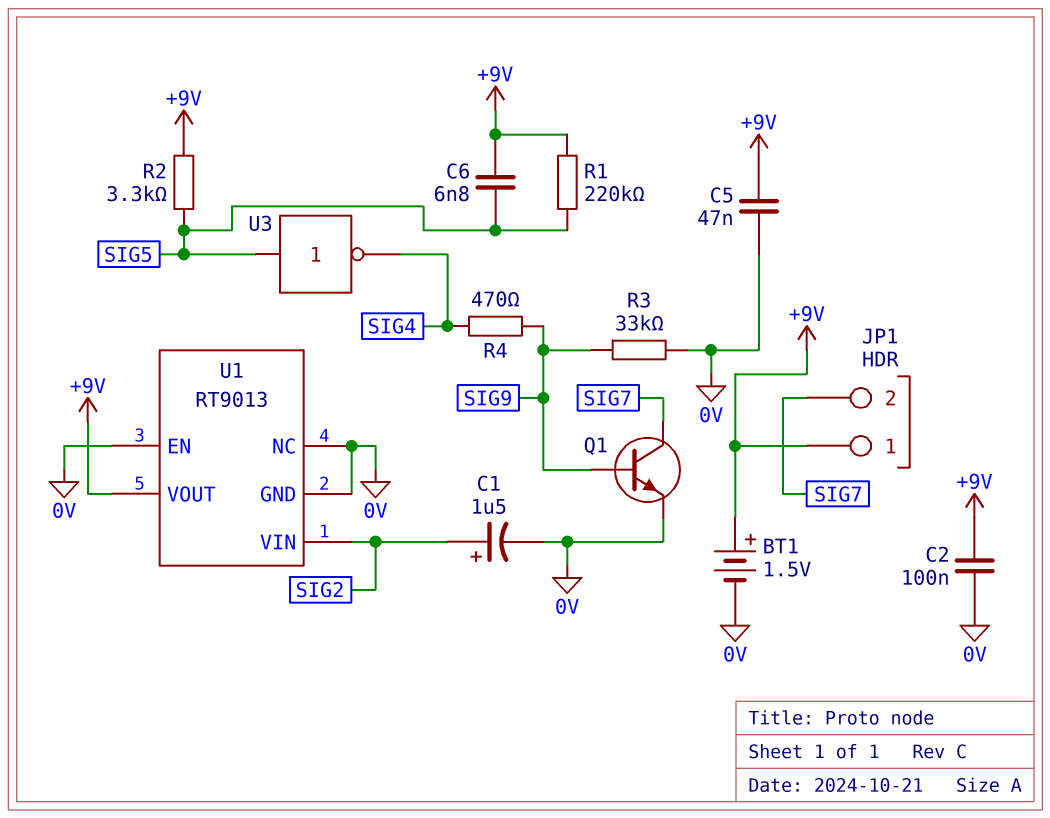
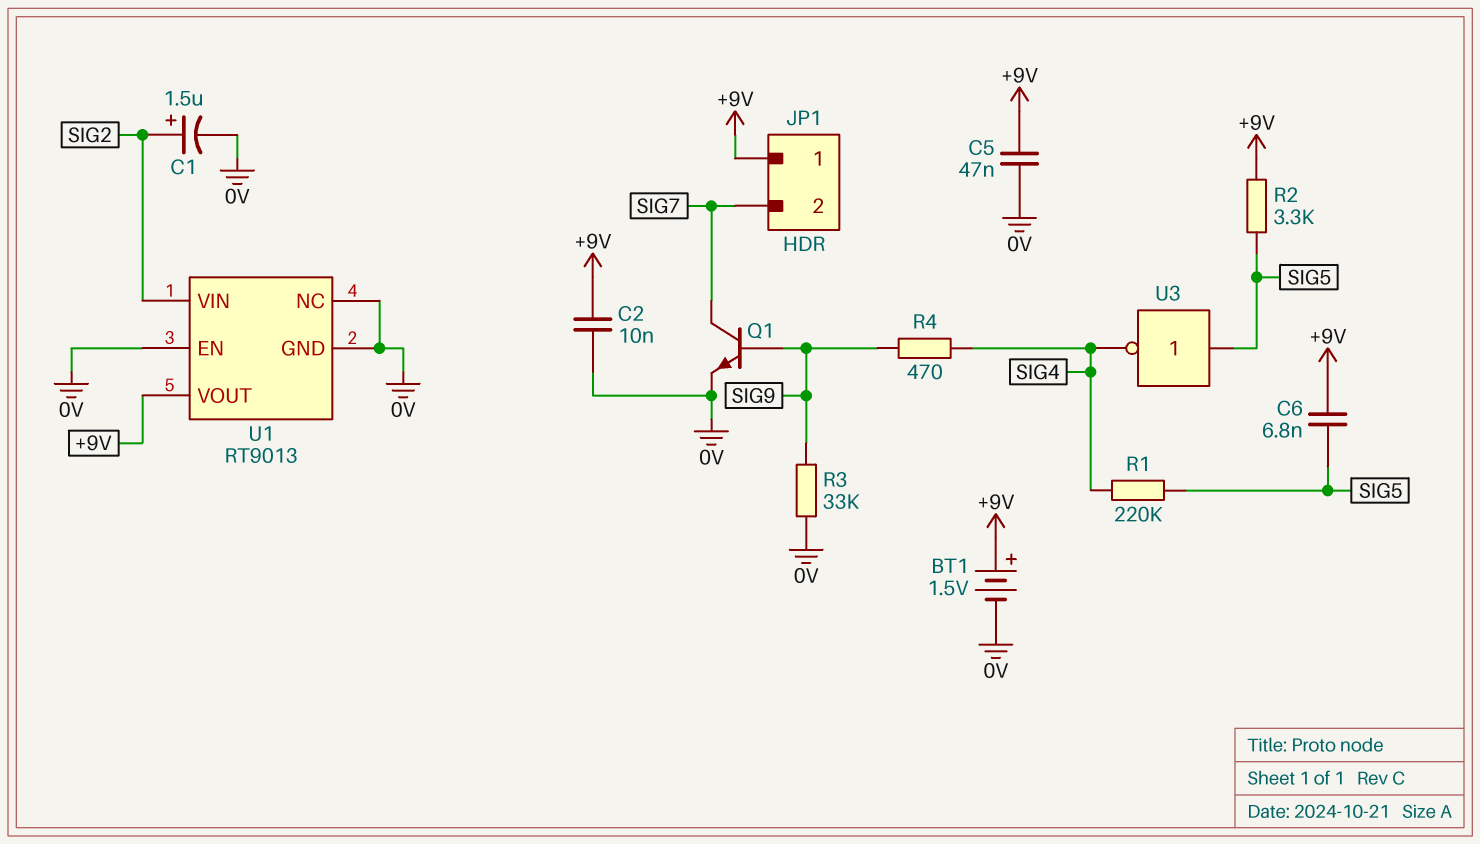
C2: 100nF (+9V, 0V) -> 10nF (+9V, 0V)
R1: 220k (+9V, SIG5) -> 220k (SIG4, SIG5)

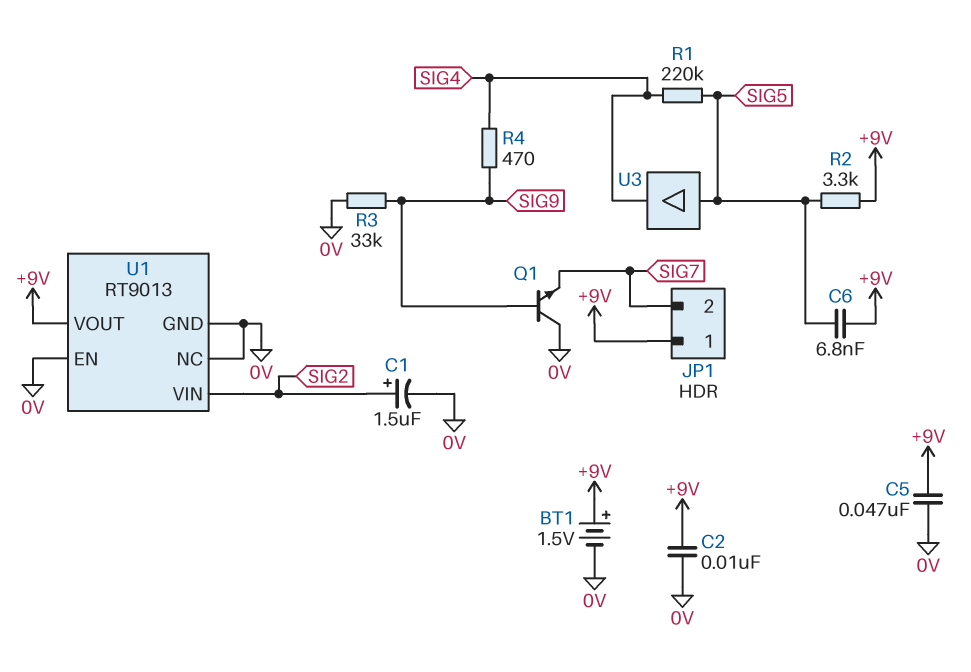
Q1: NPN (B SIG9, C SIG7, E 0V) -> NPN (B SIG9, C 0V, E SIG7)
U3: NOT (in SIG5, out SIG4) -> buffer (in SIG5, out SIG4)

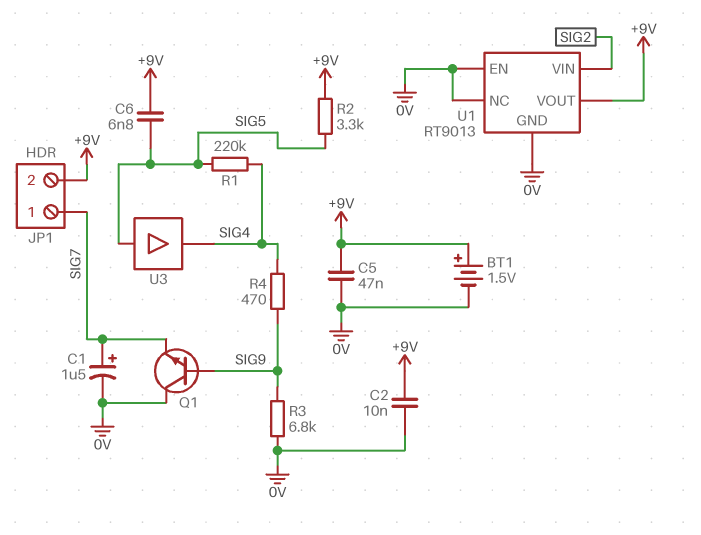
C1: 1.5uF (plus SIG2, minus 0V) -> 1.5uF (plus SIG7, minus 0V)
JP1 pin 1: +9V -> SIG7
JP1 pin 2: SIG7 -> +9V
R3: 33k (0V, SIG9) -> 6.8k (0V, SIG9)

